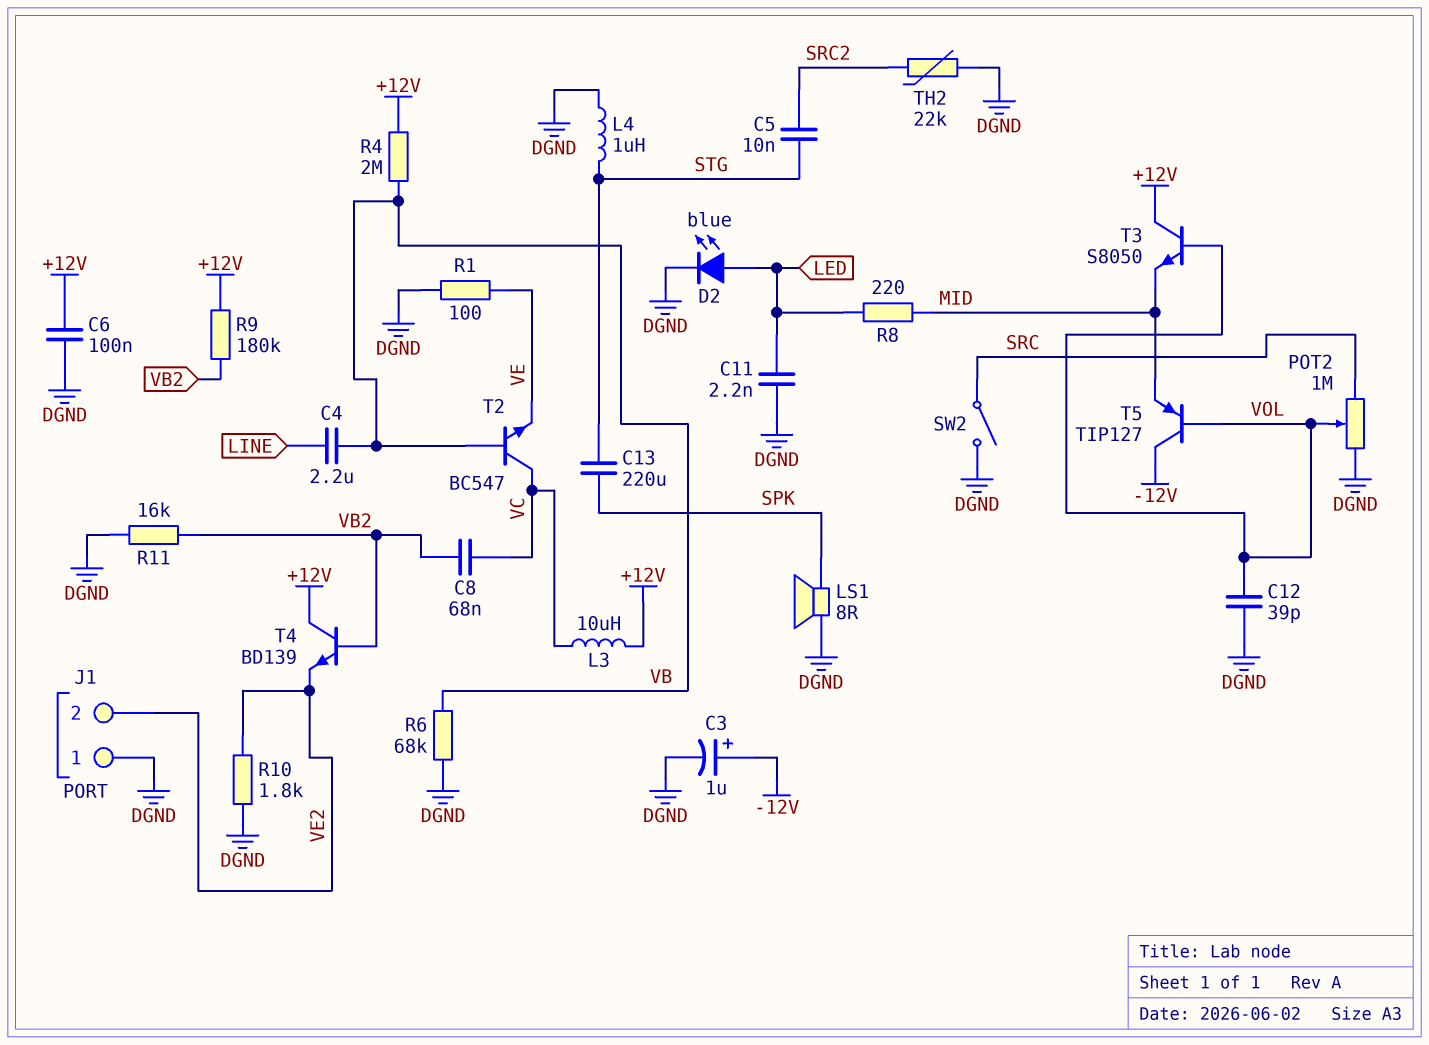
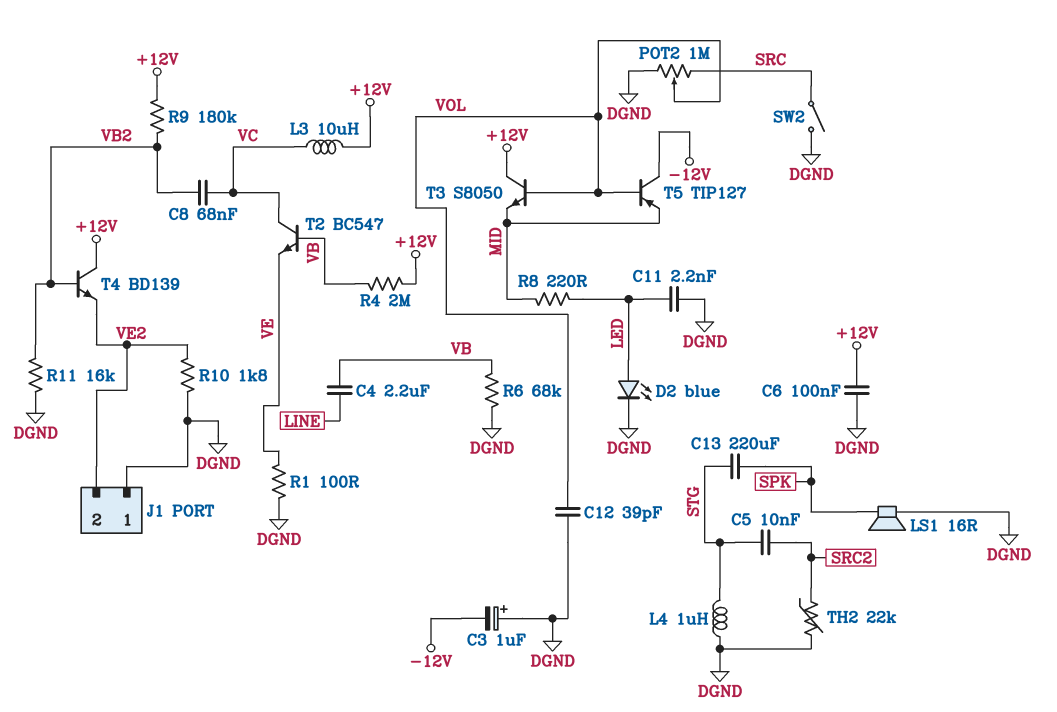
C3: 1uF (plus -12V, minus DGND) -> 1uF (plus DGND, minus -12V)
LS1: speaker 8R (DGND, SPK) -> speaker 16R (DGND, SPK)

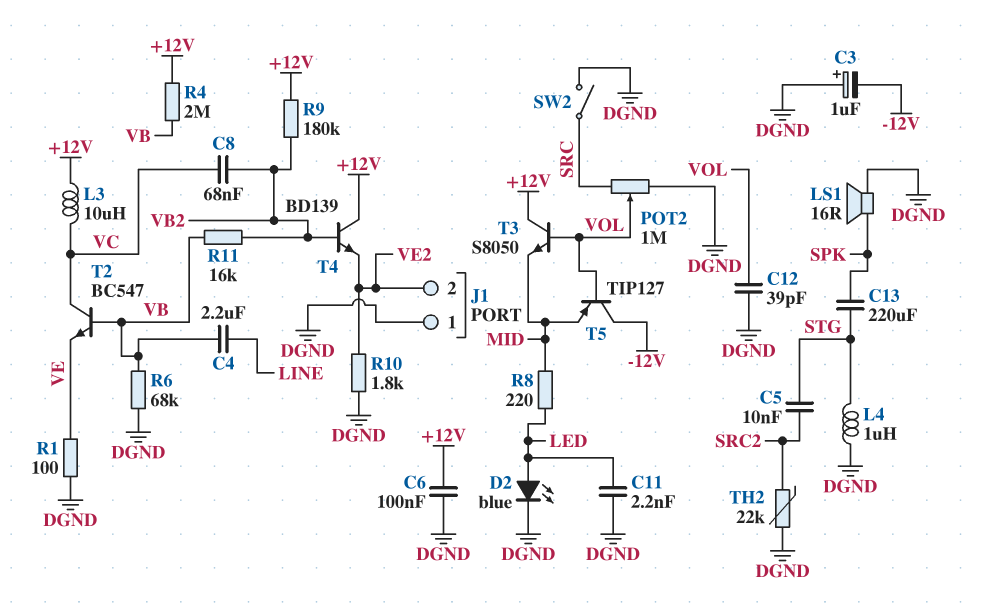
R11: 16k (DGND, VB2) -> 16k (VB, VB2)

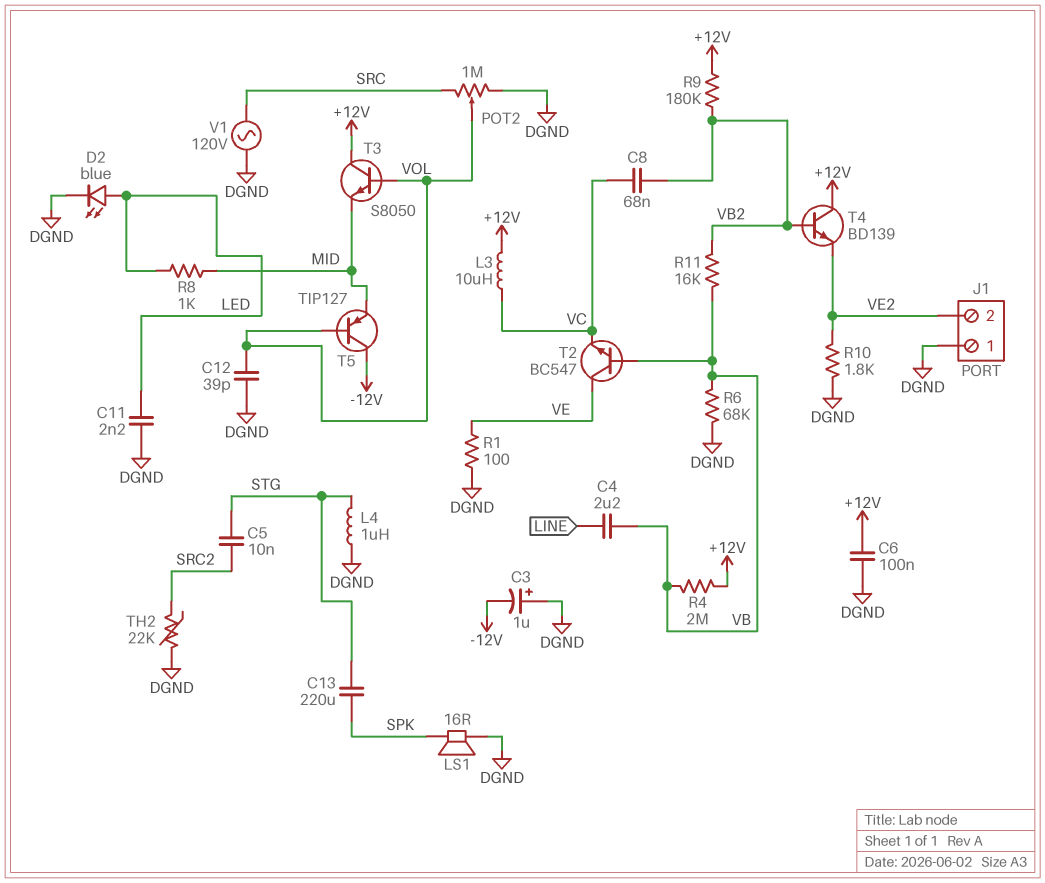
R8: 220 (LED, MID) -> 1k (LED, MID)
SW2: switch (DGND, SRC) -> none
T2: NPN BC547 (B VB, C VC, E VE) -> NPN BC547 (B VB, C VE, E VC)
V1: none -> AC 120V (DGND, SRC)

